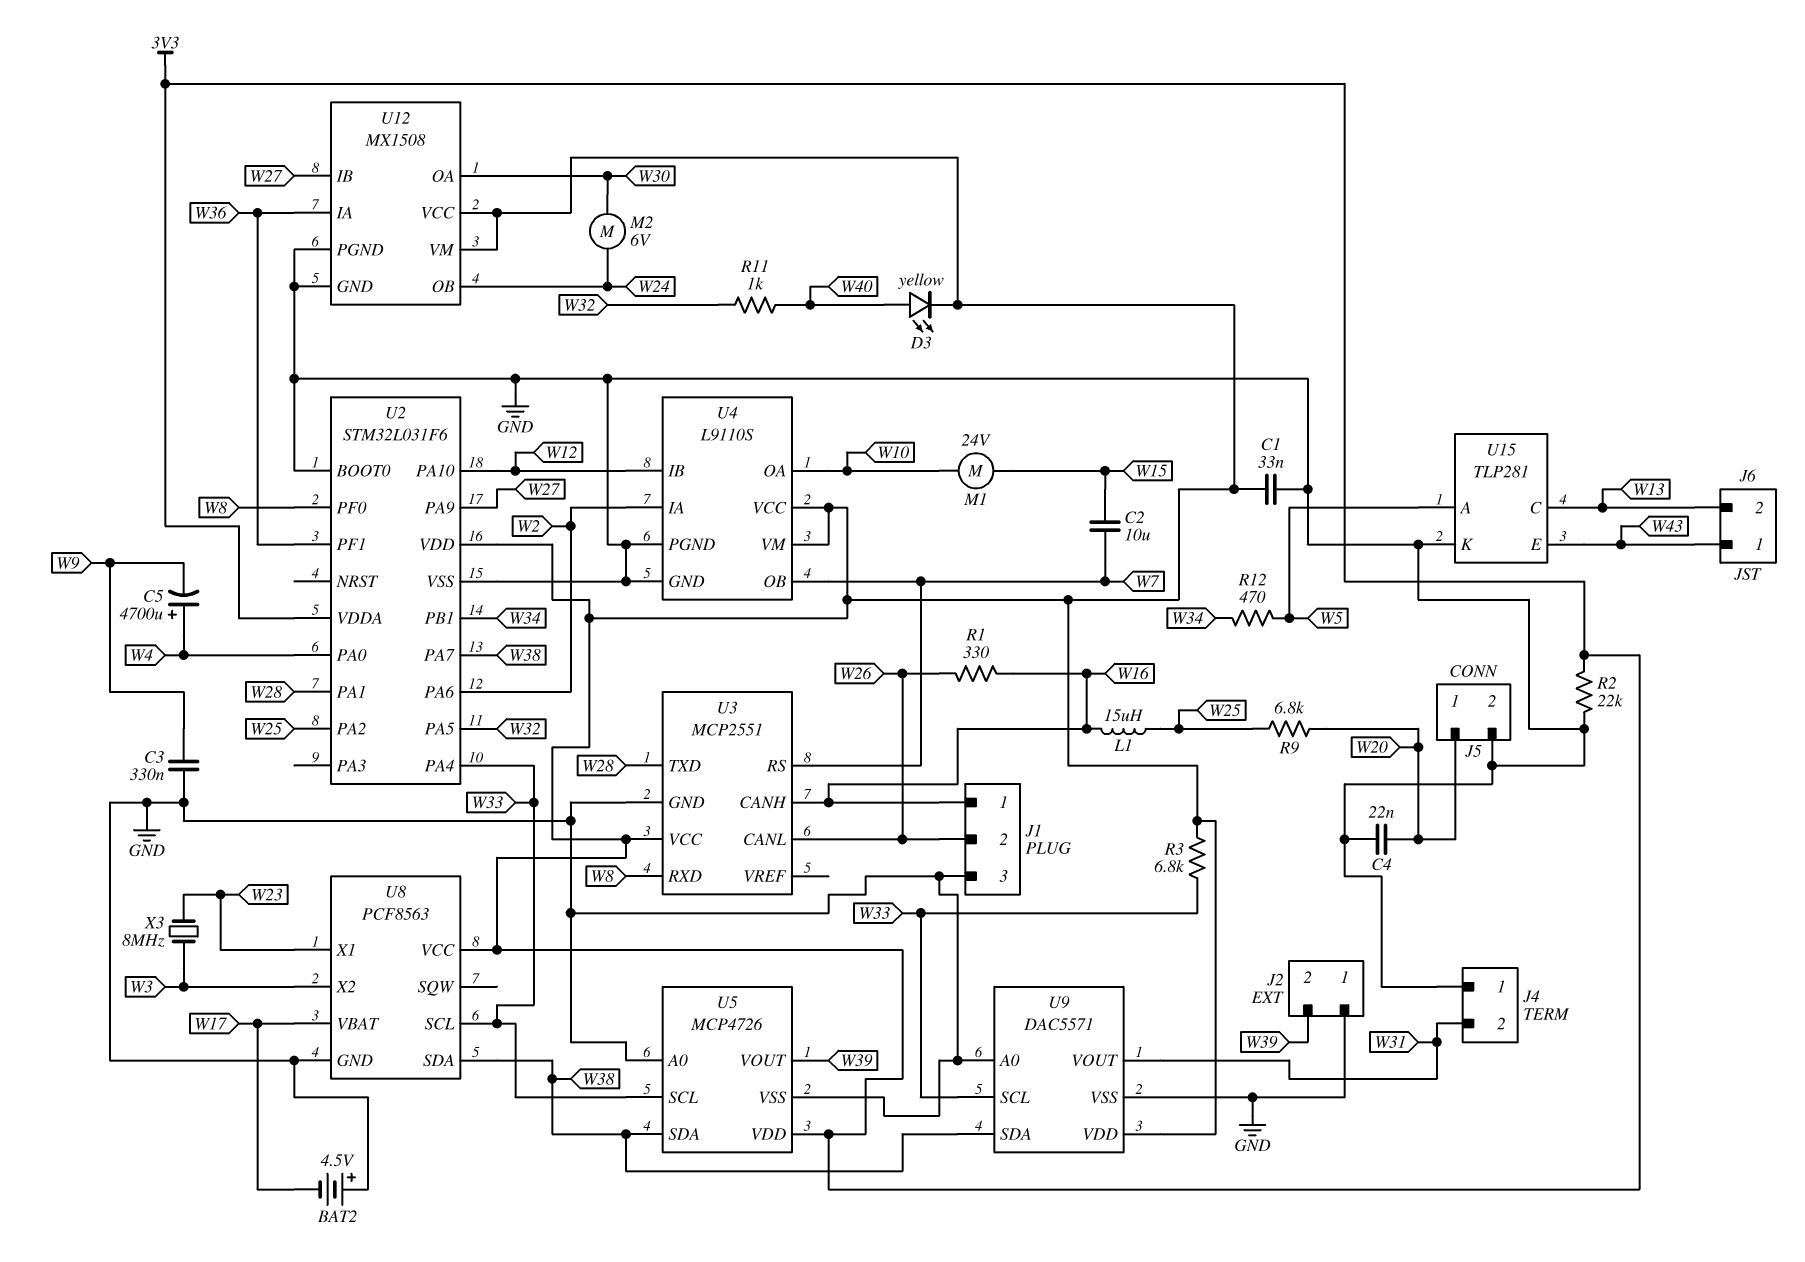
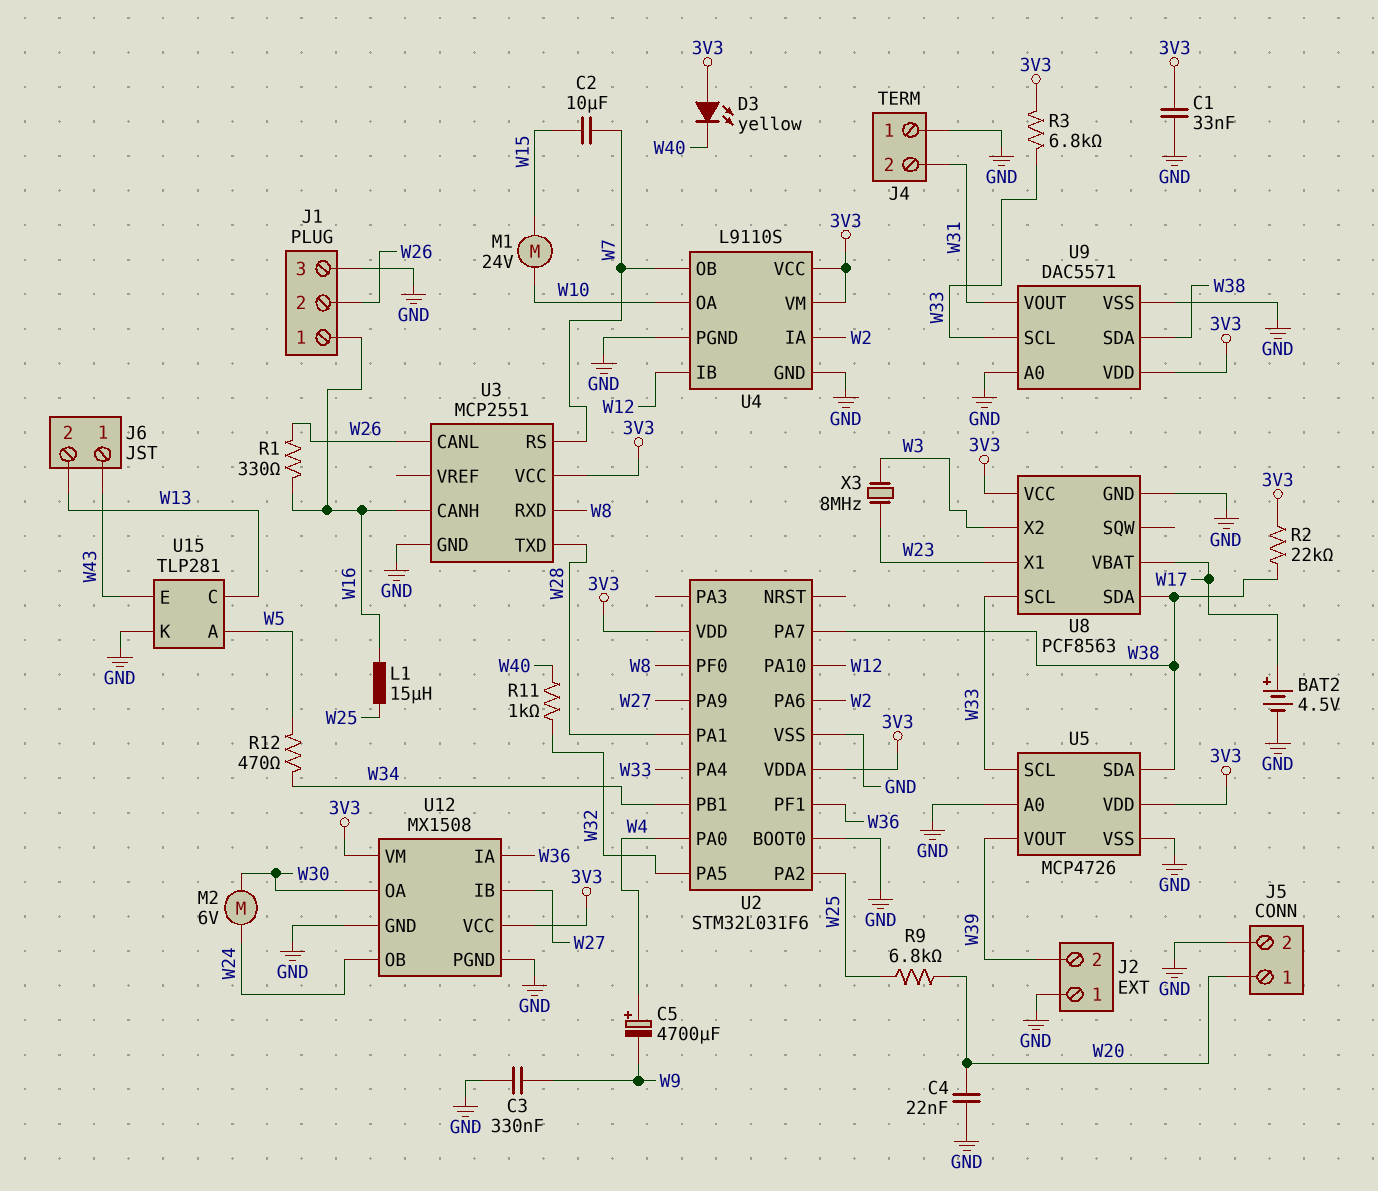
BAT2: 4.5V (plus GND, minus W17) -> 4.5V (plus W17, minus GND)
D3: LED yellow (A W40, K 3V3) -> LED yellow (A 3V3, K W40)
R2: 22k (3V3, GND) -> 22k (3V3, W38)

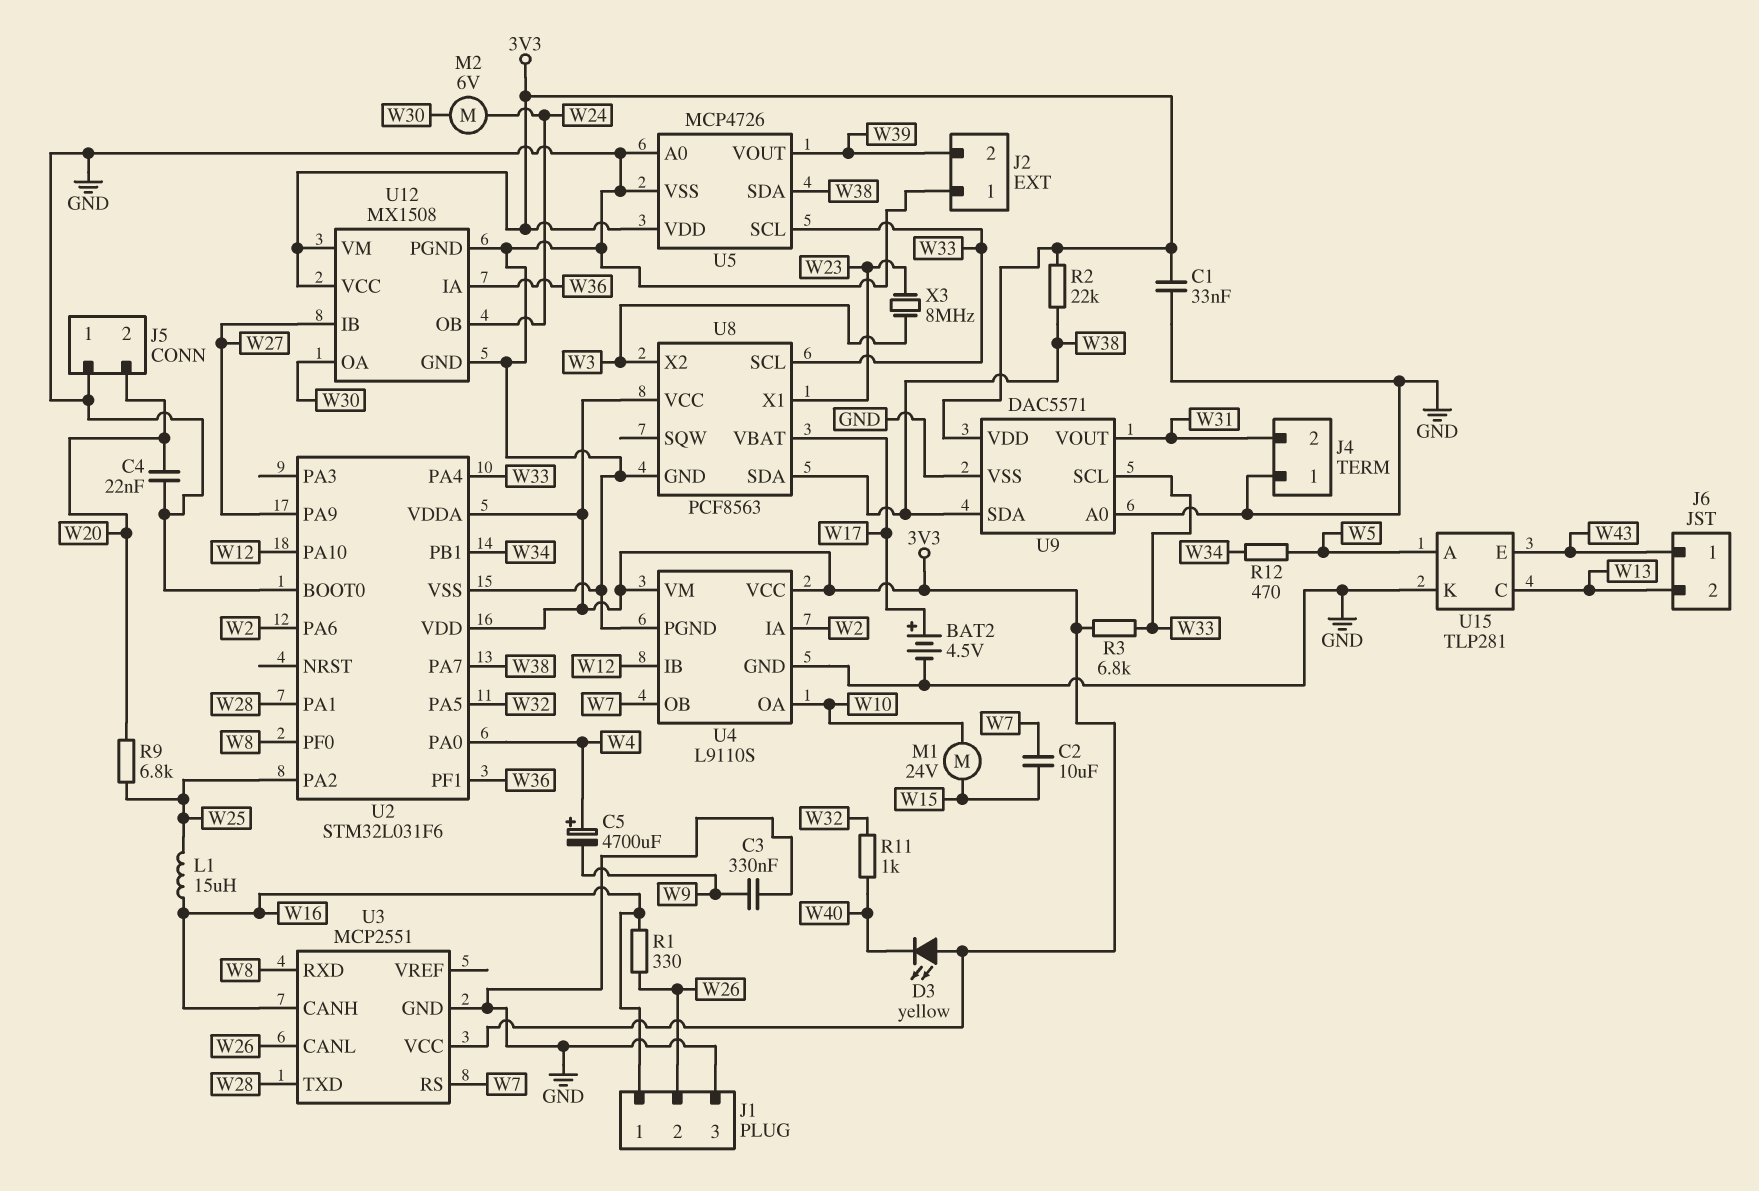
J5 pin 1: W20 -> GND
J5 pin 2: GND -> W20

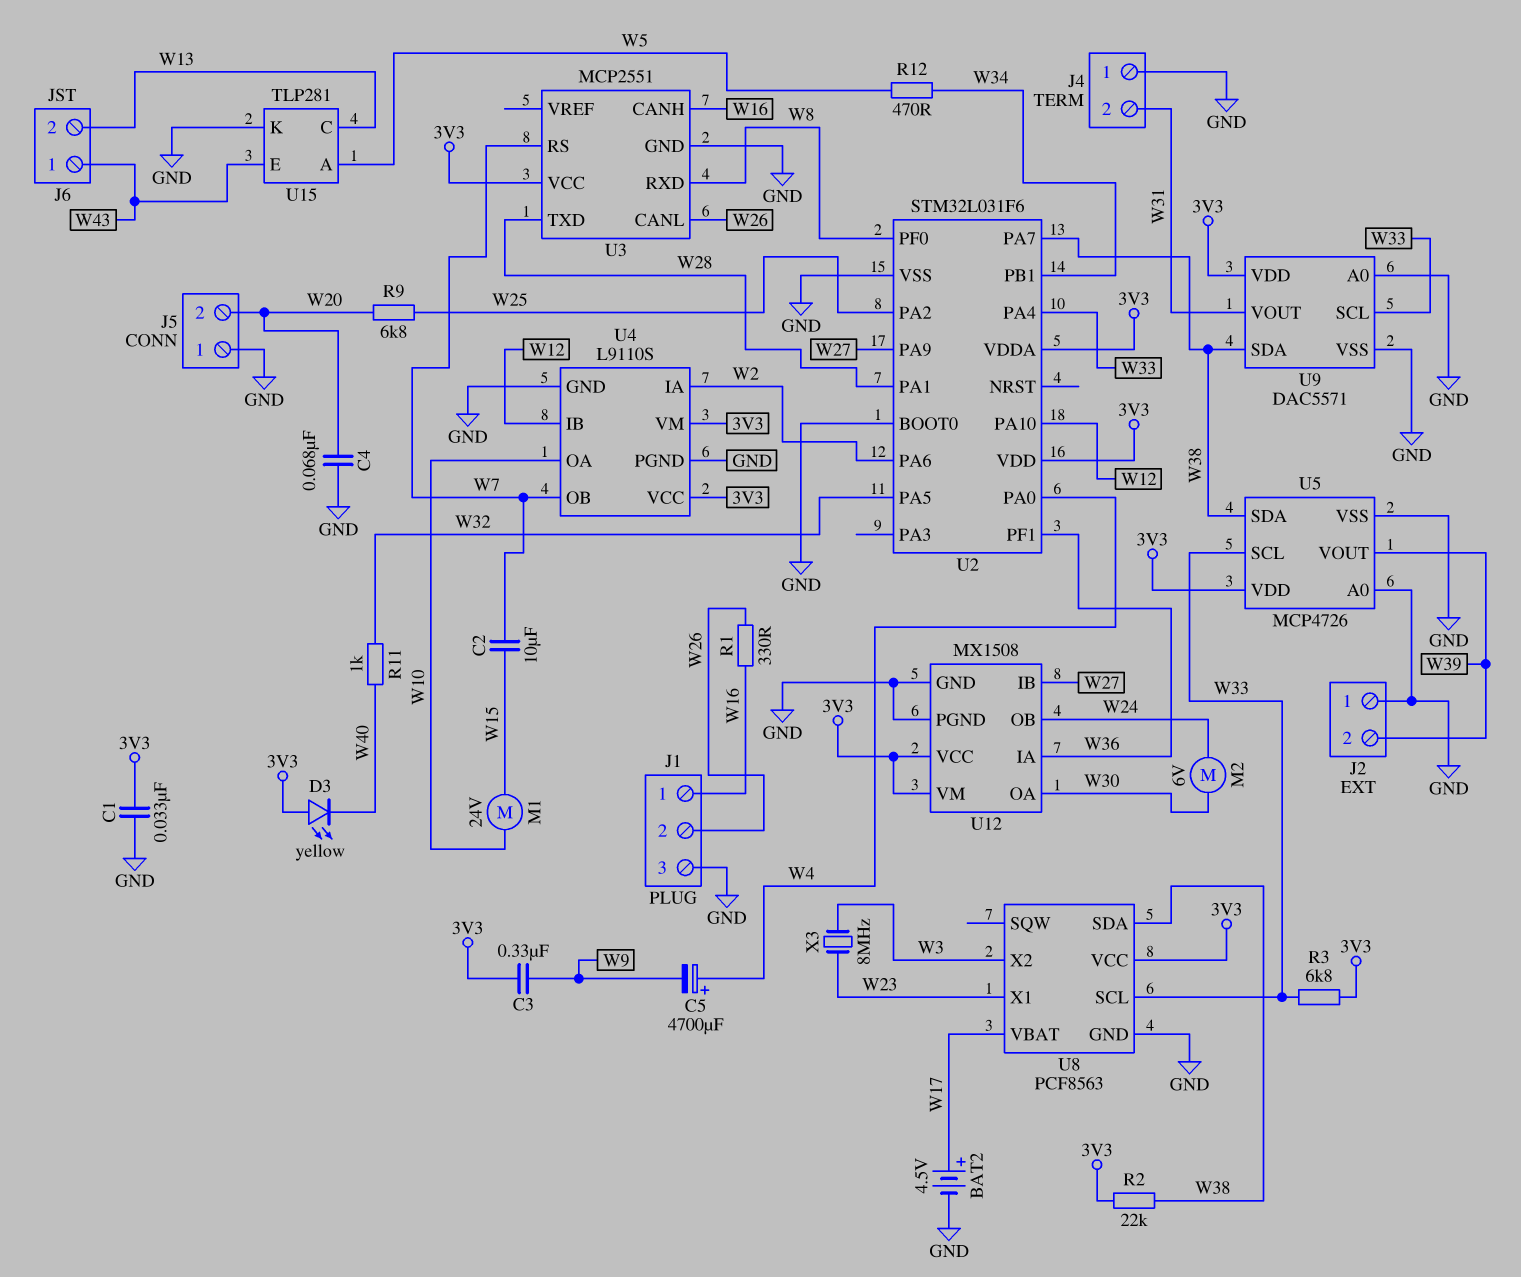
C3: 330nF (GND, W9) -> 330nF (3V3, W9)
C4: 22nF (GND, W20) -> 68nF (GND, W20)
L1: 15uH (W16, W25) -> none

